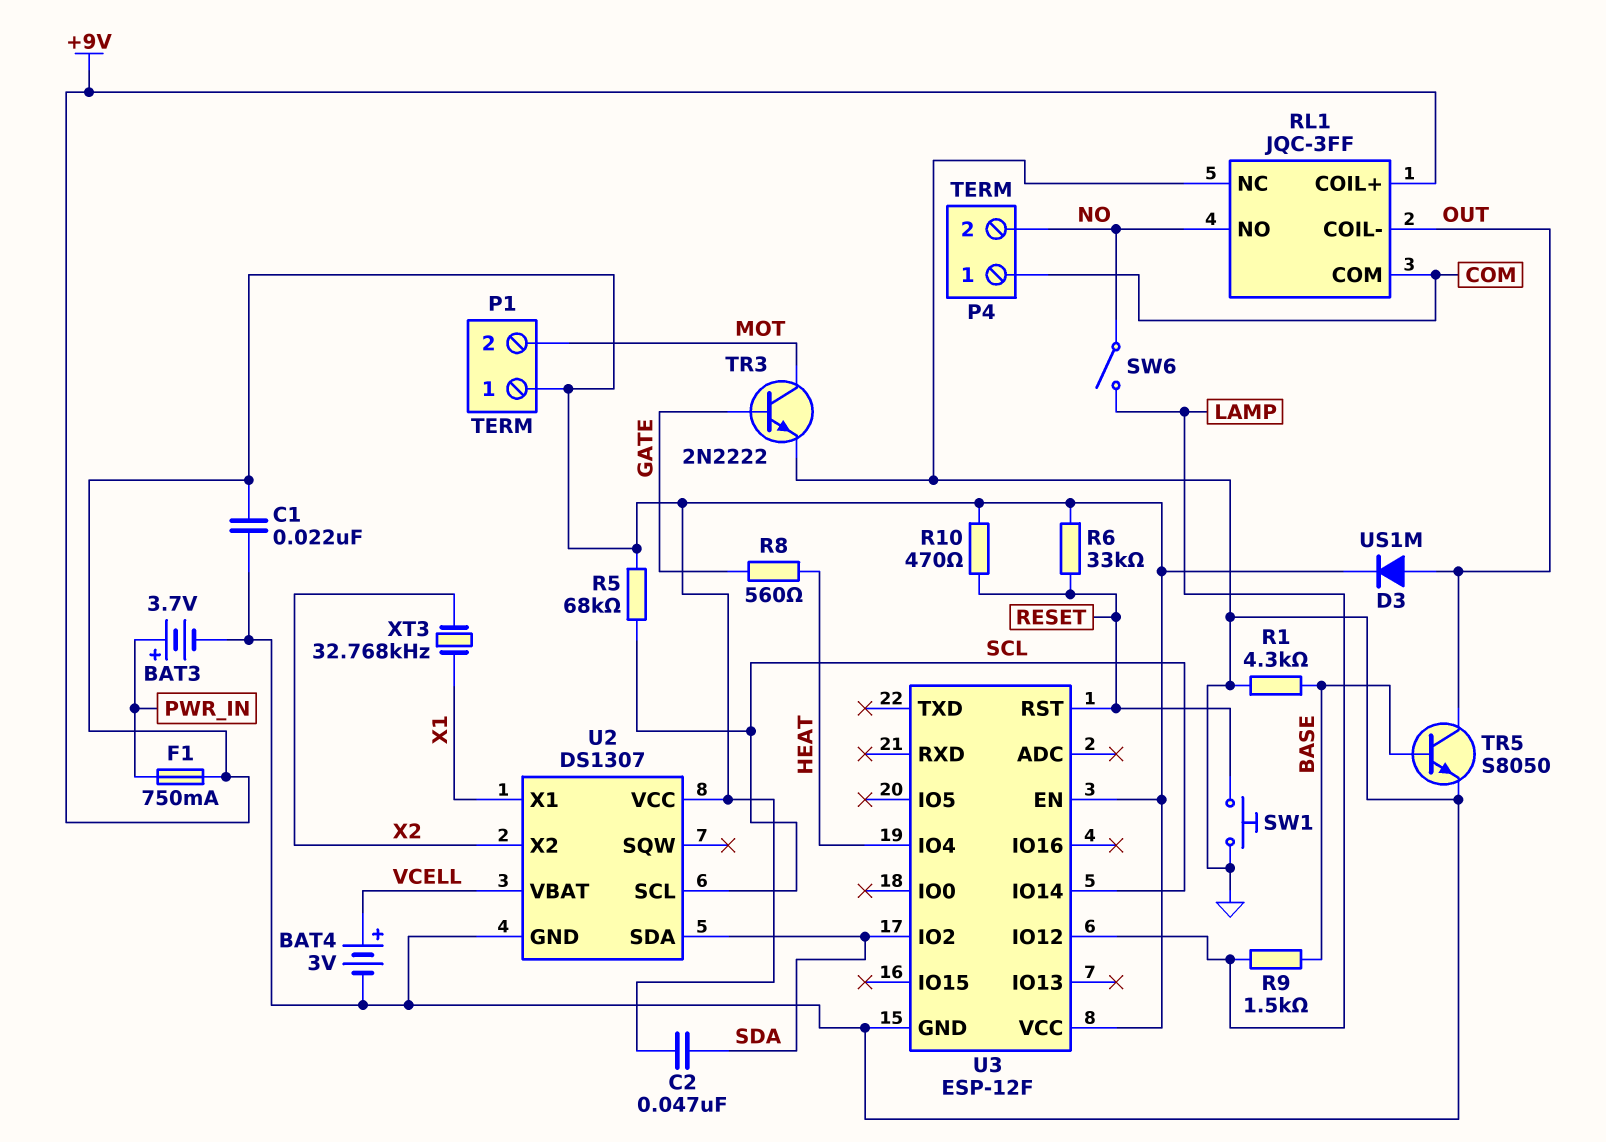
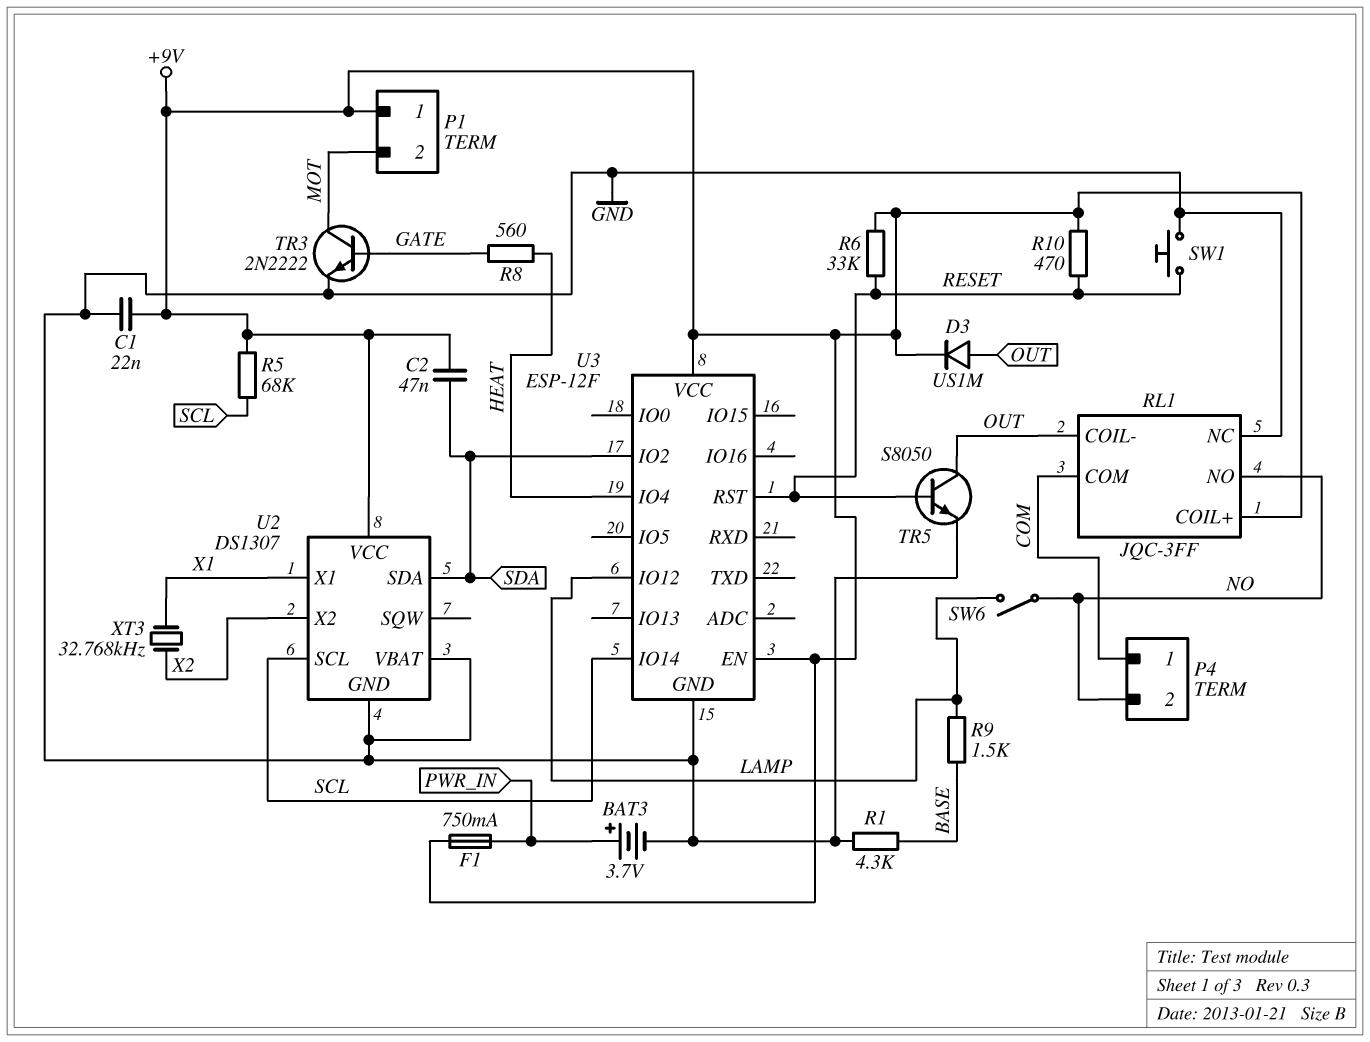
BAT4: 3V (plus VCELL, minus GND) -> none
TR5: NPN S8050 (B BASE, C OUT, E GND) -> NPN S8050 (B RESET, C OUT, E GND)
U2 pin VBAT: VCELL -> GND

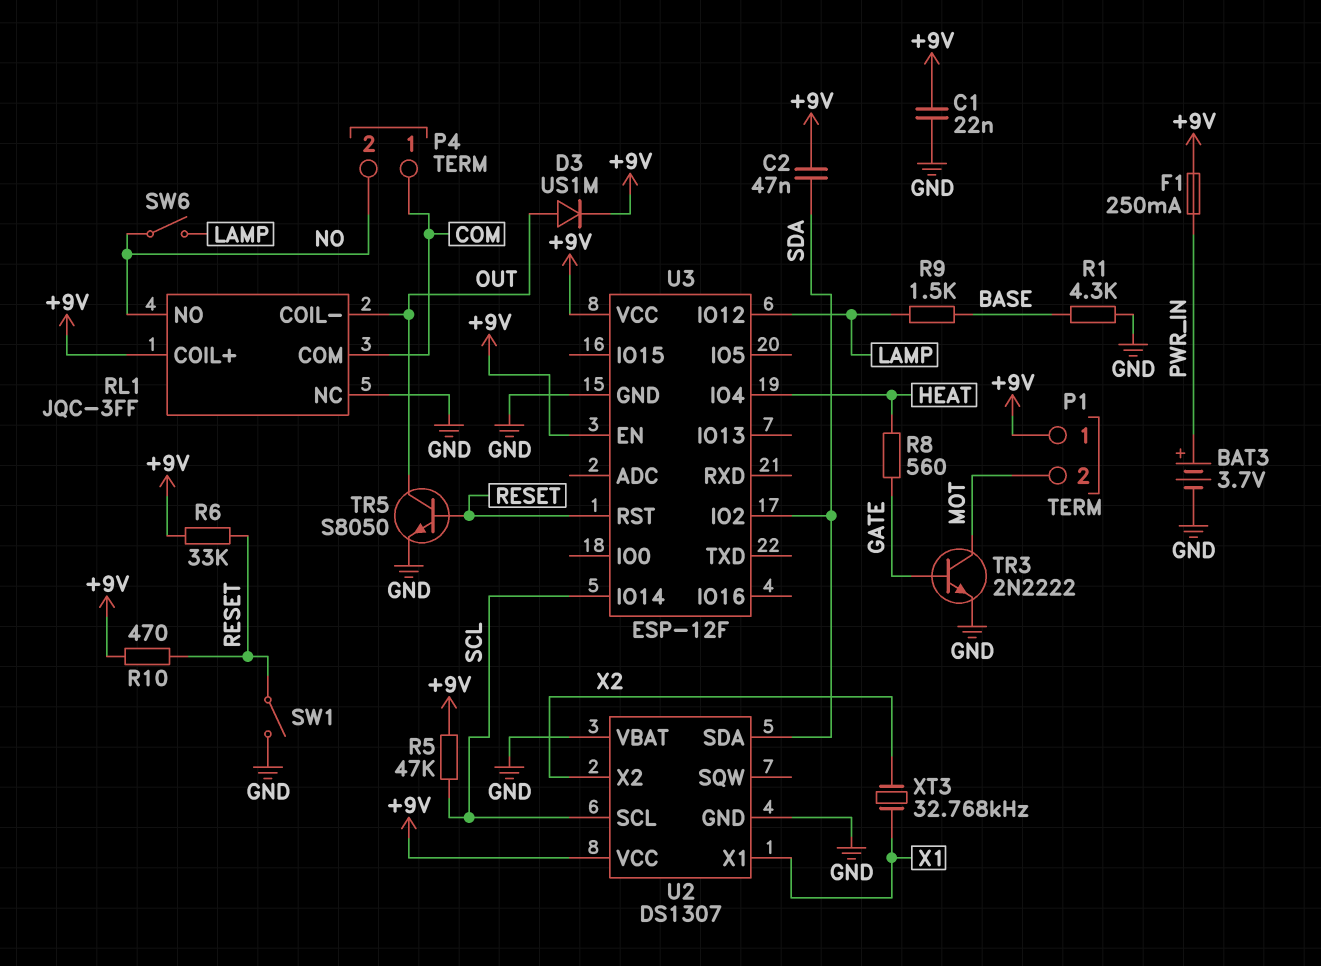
F1: 750mA (+9V, PWR_IN) -> 250mA (+9V, PWR_IN)
R5: 68k (+9V, SCL) -> 47k (+9V, SCL)
SW1: button (GND, RESET) -> switch (GND, RESET)

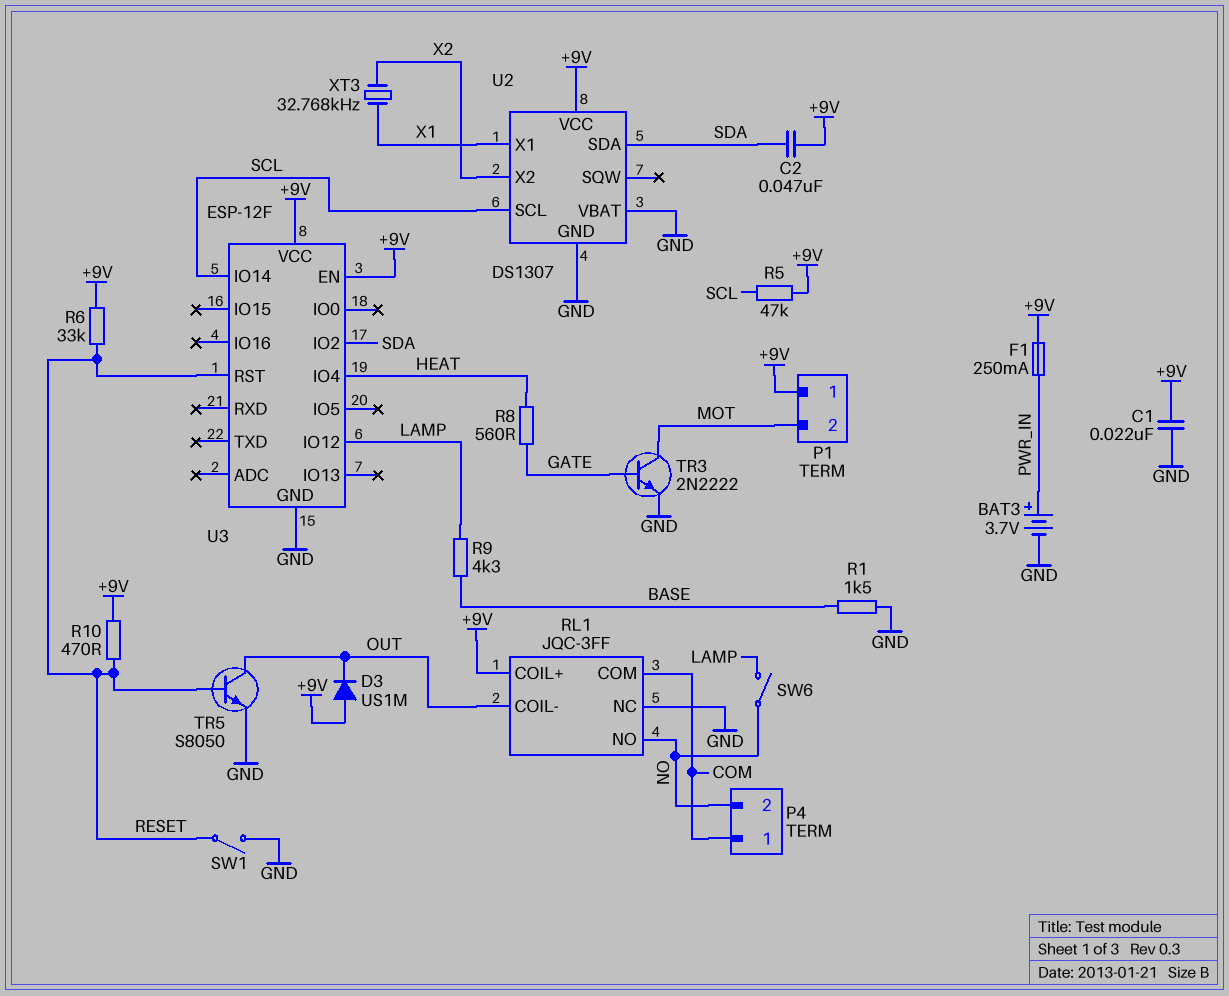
D3: diode US1M (A OUT, K +9V) -> diode US1M (A +9V, K OUT)
R1: 4.3k (BASE, GND) -> 1.5k (BASE, GND)
R9: 1.5k (BASE, LAMP) -> 4.3k (BASE, LAMP)

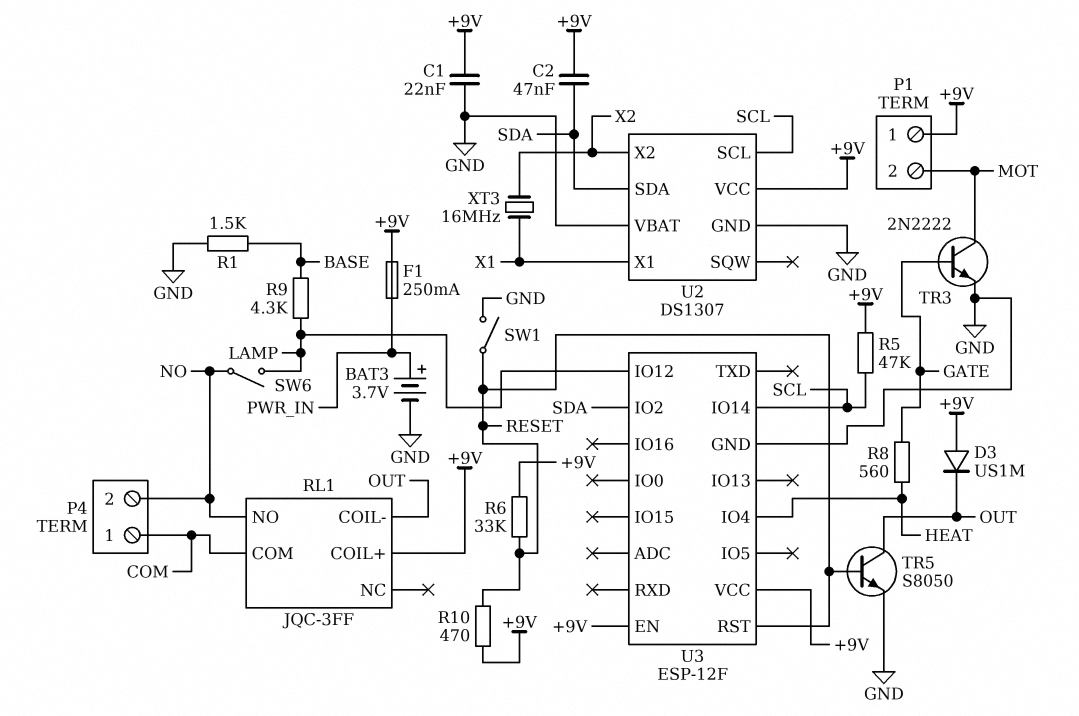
RL1 pin NC: GND -> none
XT3: 32.768kHz (X1, X2) -> 16MHz (X1, X2)

